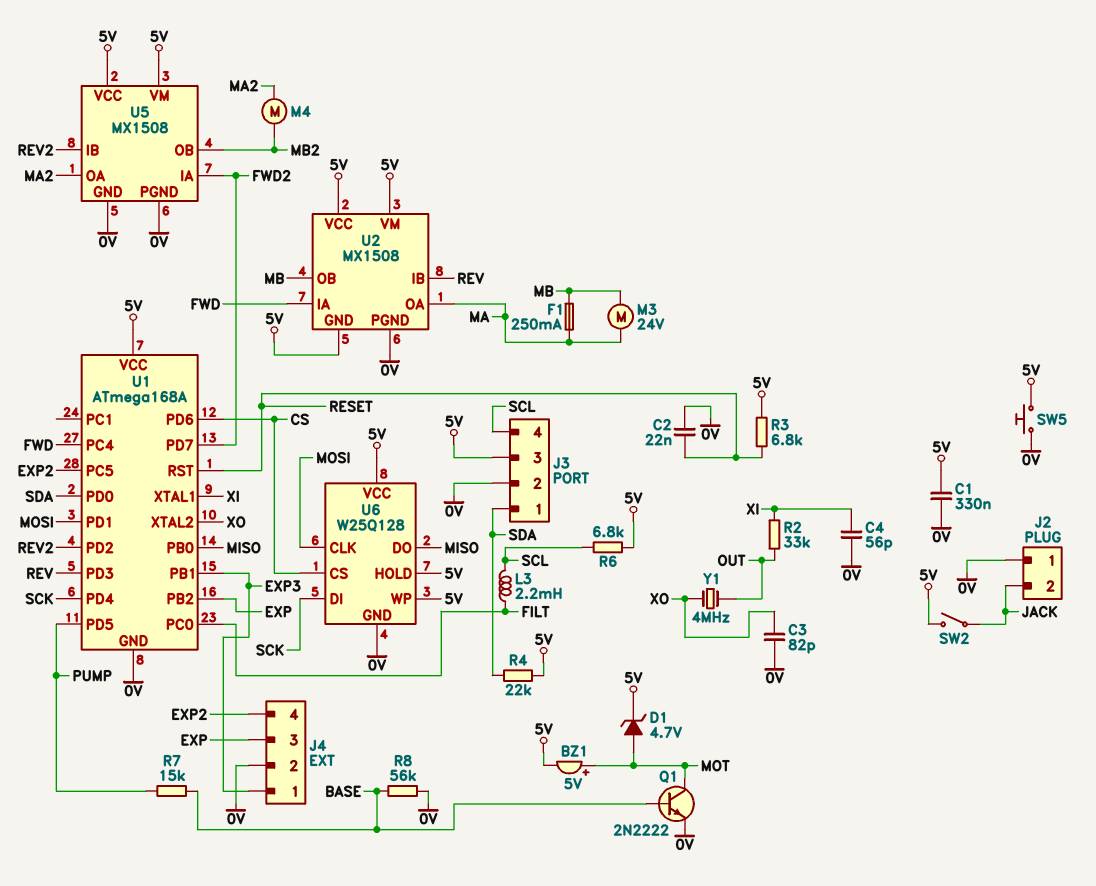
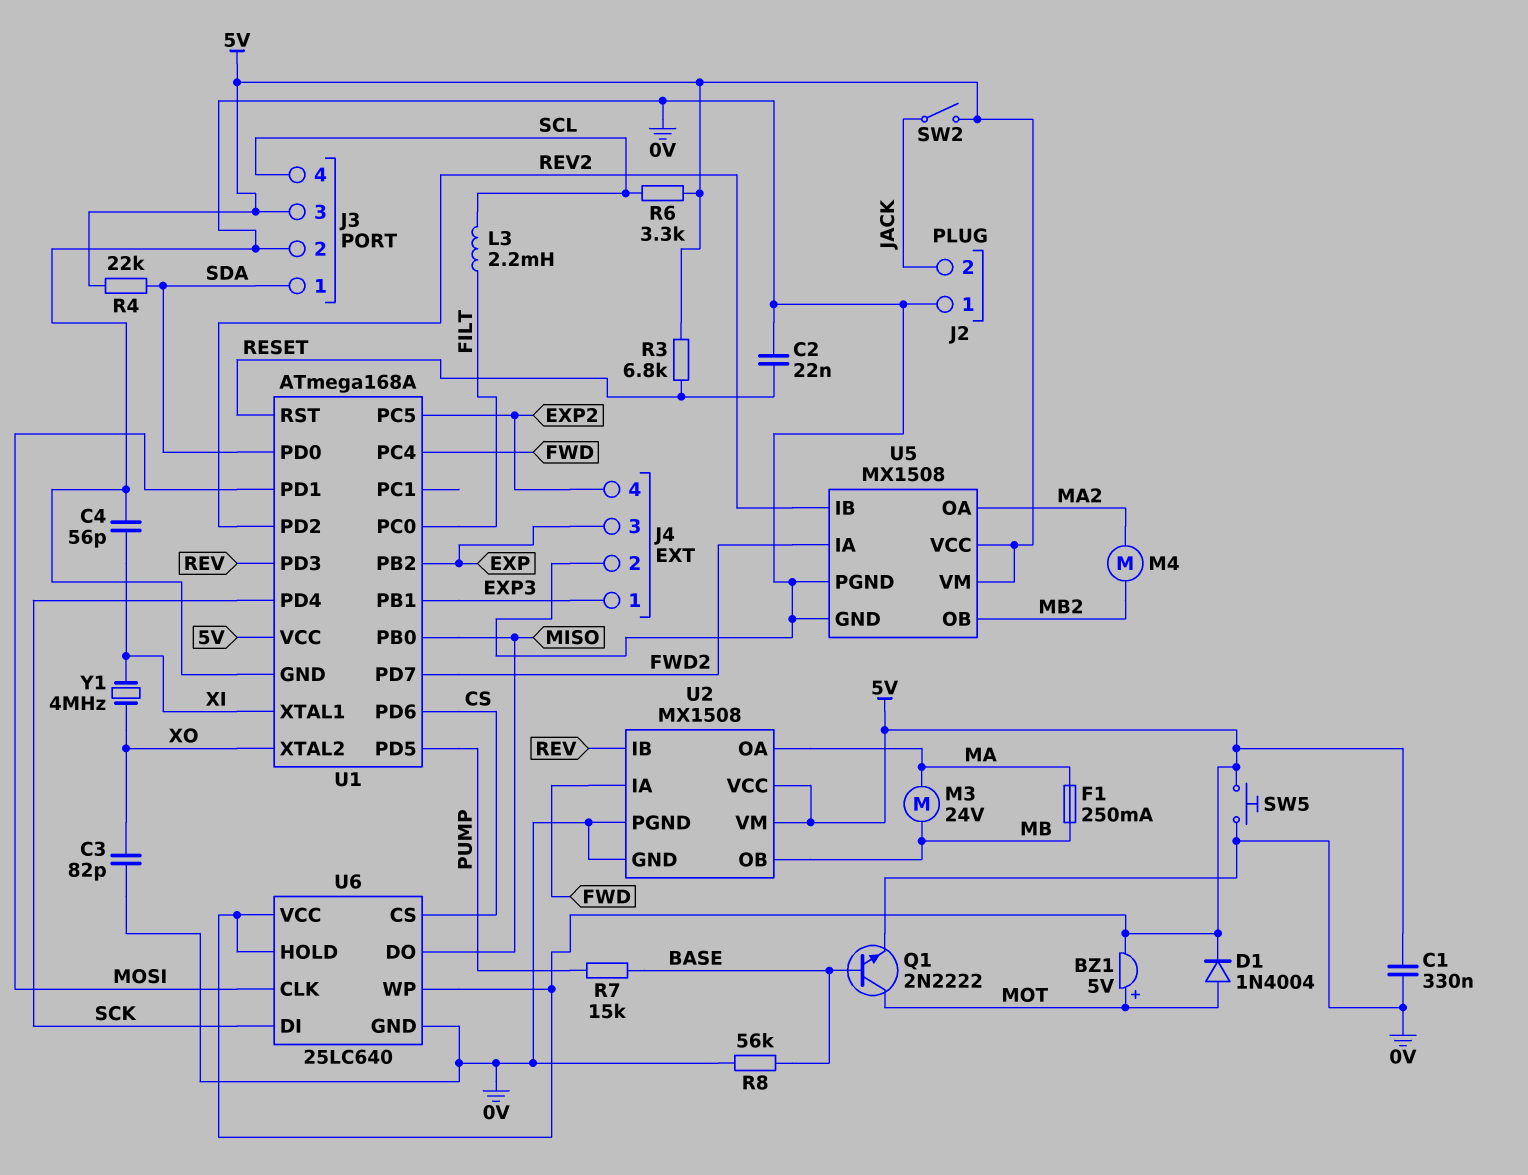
D1: zener 4.7V (A MOT, K 5V) -> diode 1N4004 (A MOT, K 5V)
R2: 33k (OUT, XI) -> none
R6: 6.8k (5V, SCL) -> 3.3k (5V, SCL)
U2 pin GND: 5V -> 0V
U6: W25Q128 -> 25LC640
Y1: 4MHz (OUT, XO) -> 4MHz (XI, XO)

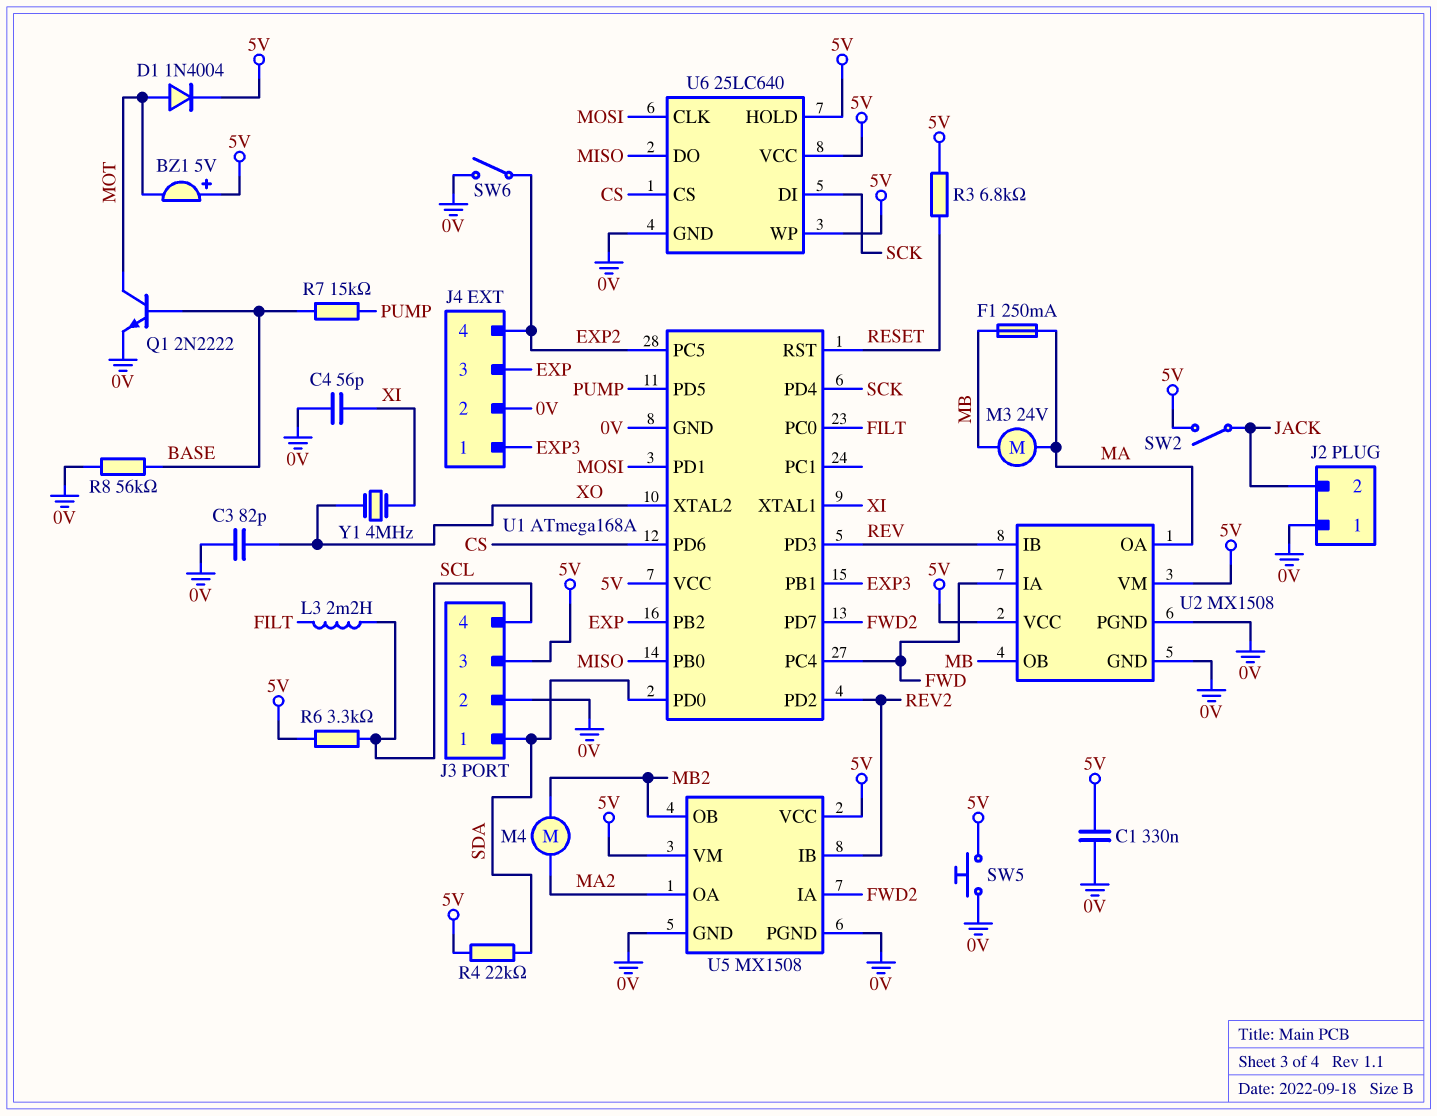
BZ1: buzzer 5V (plus MOT, minus 5V) -> buzzer 5V (plus 5V, minus MOT)
C2: 22nF (0V, RESET) -> none
SW6: none -> switch (0V, EXP2)

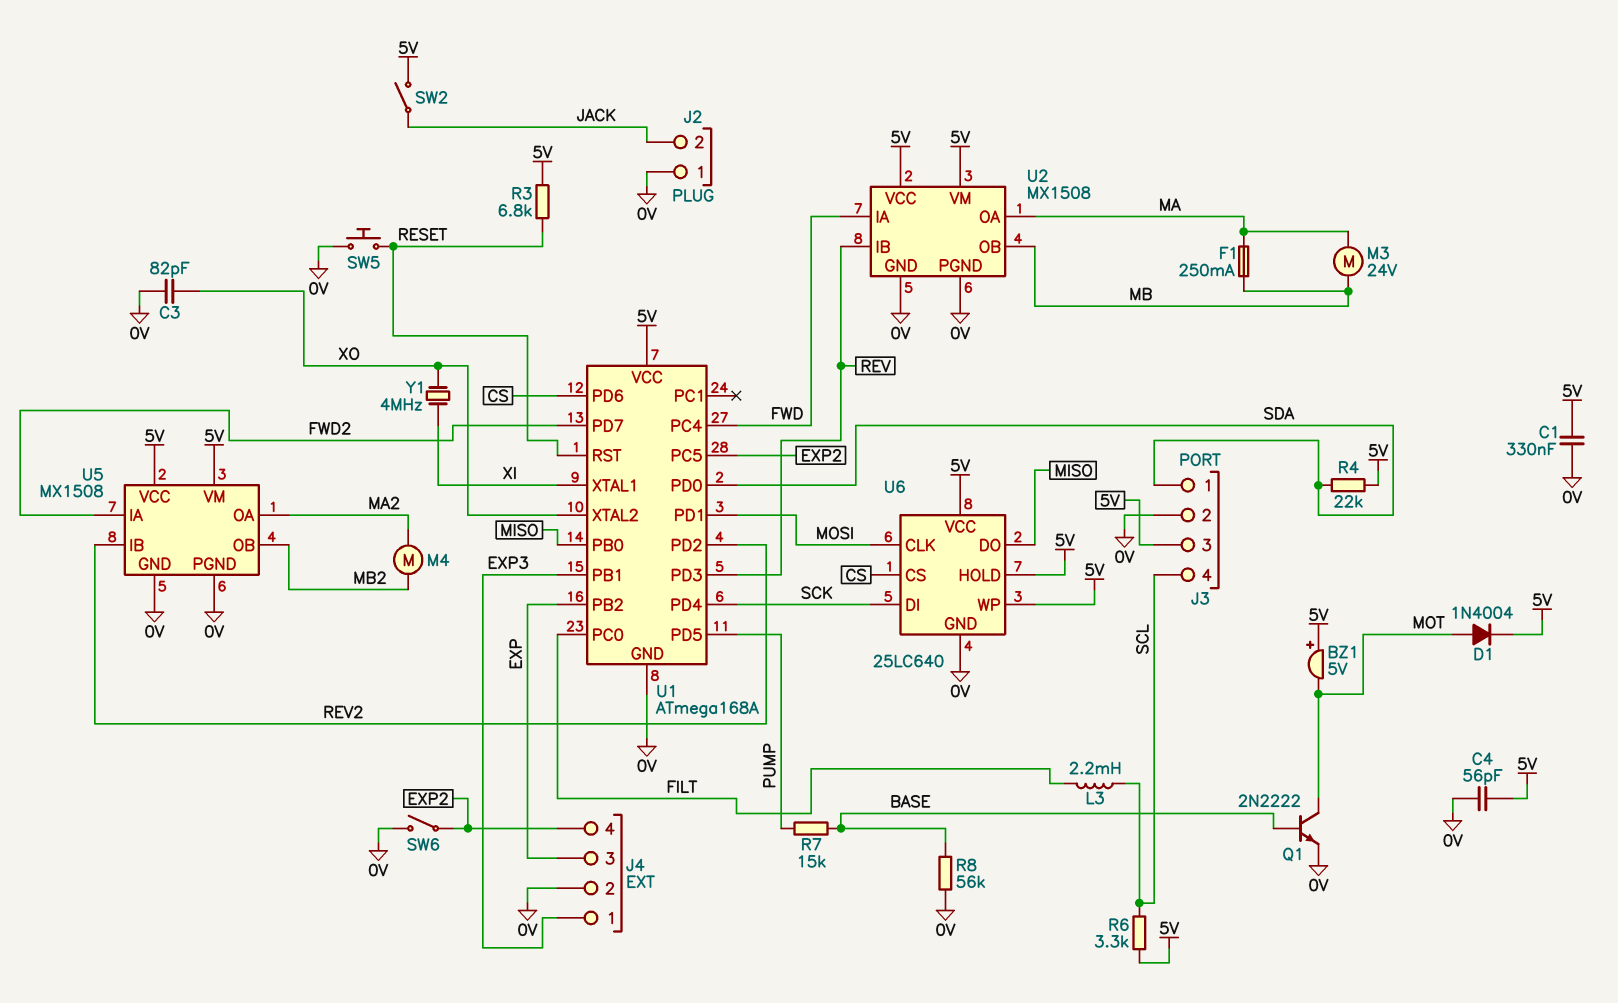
C4: 56pF (0V, XI) -> 56pF (0V, 5V)
SW5: button (0V, 5V) -> button (0V, RESET)

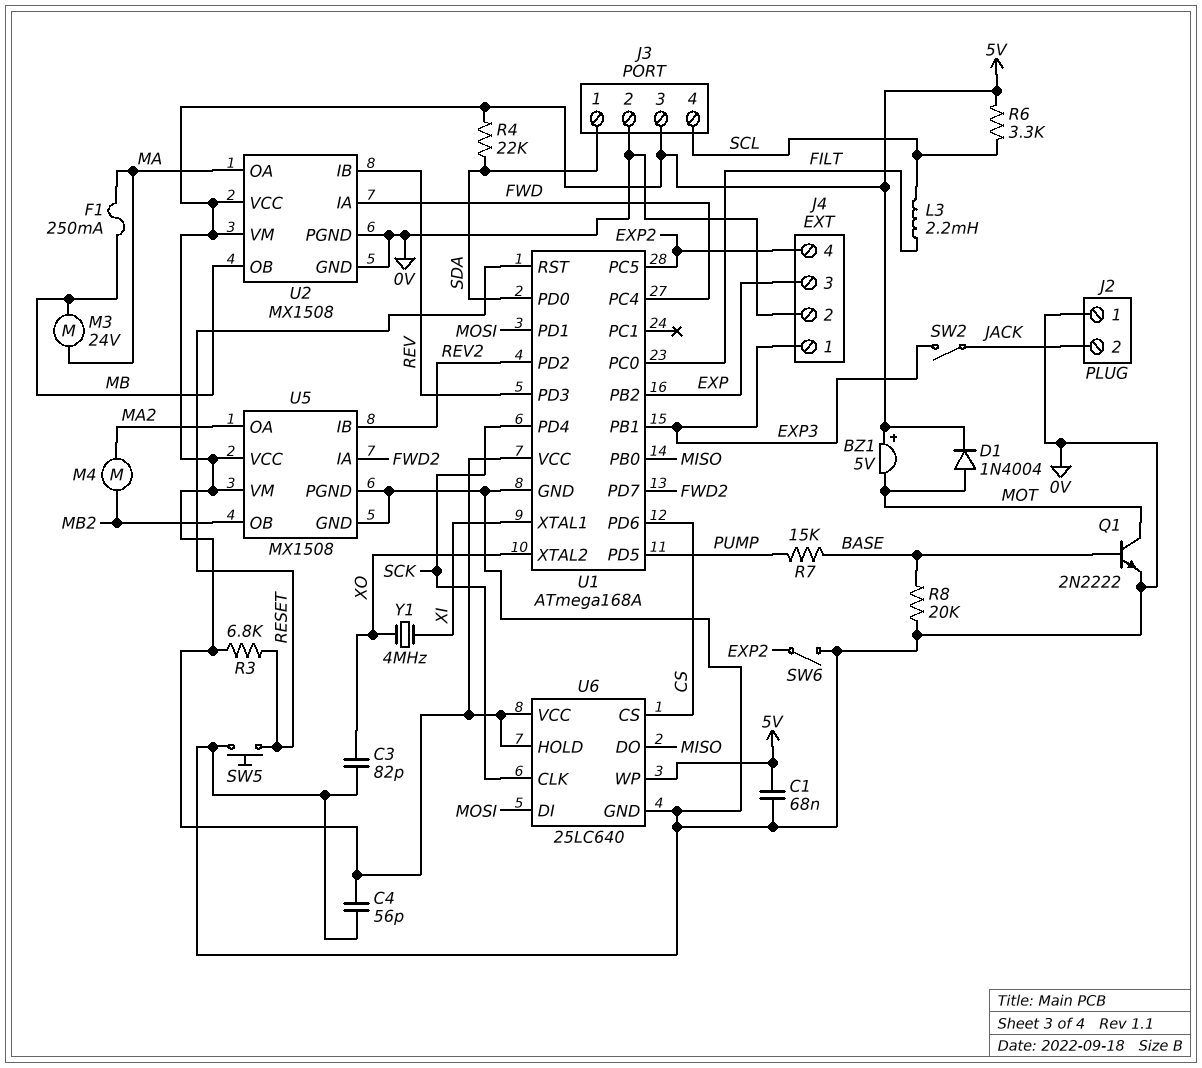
C1: 330nF (0V, 5V) -> 68nF (0V, 5V)
R8: 56k (0V, BASE) -> 20k (0V, BASE)
SW2: switch (5V, JACK) -> switch (EXP3, JACK)
U6 pin CLK: MOSI -> SCK
U6 pin DI: SCK -> MOSI

